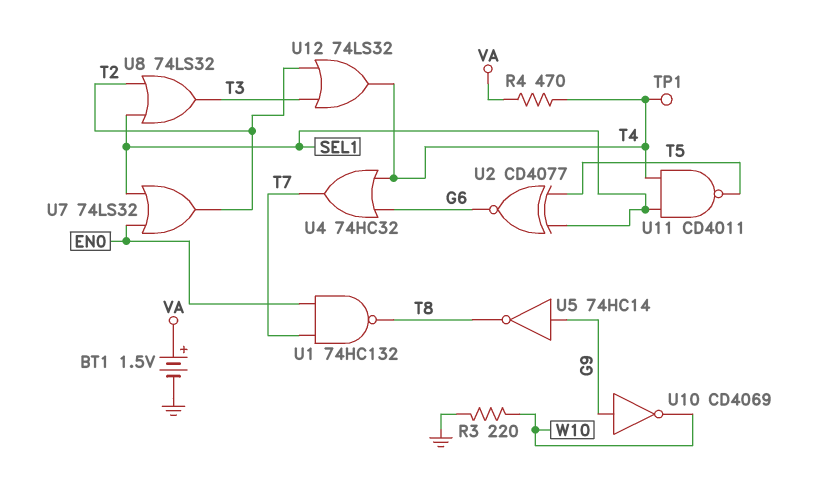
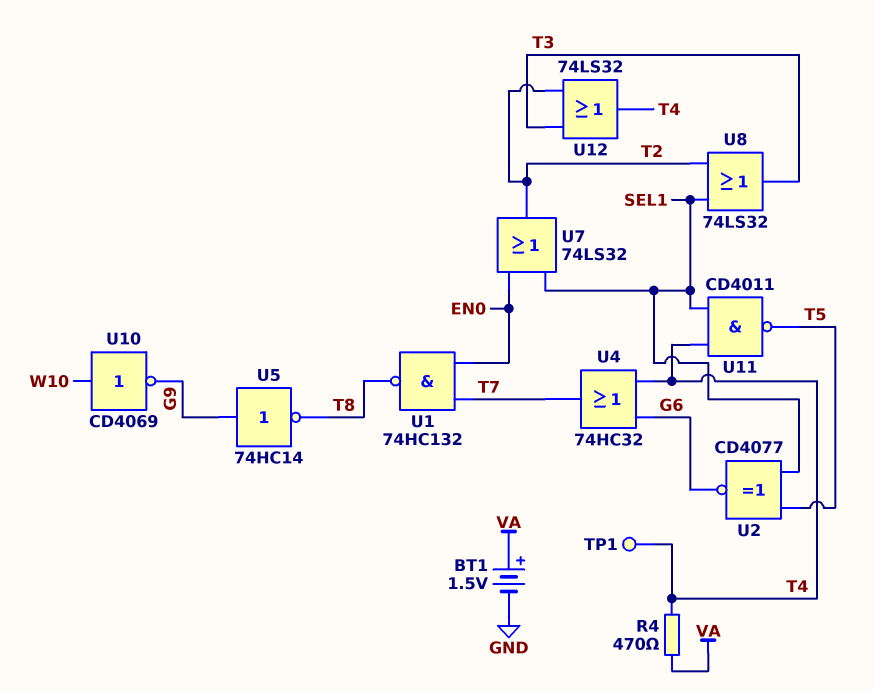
R3: 220 (GND, W10) -> none
U10: NOT CD4069 (in G9, out W10) -> NOT CD4069 (in W10, out G9)

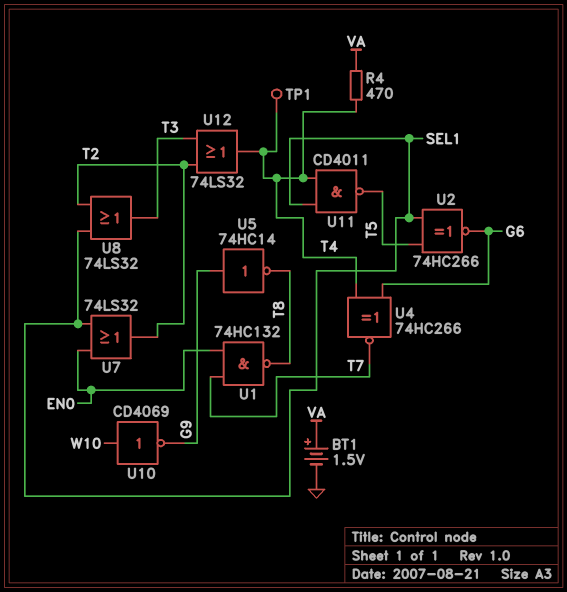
U2: XNOR CD4077 (in SEL1, in T5, out G6) -> XNOR 74HC266 (in SEL1, in T5, out G6)
U4: OR 74HC32 (in G6, in T4, out T7) -> XNOR 74HC266 (in G6, in T4, out T7)

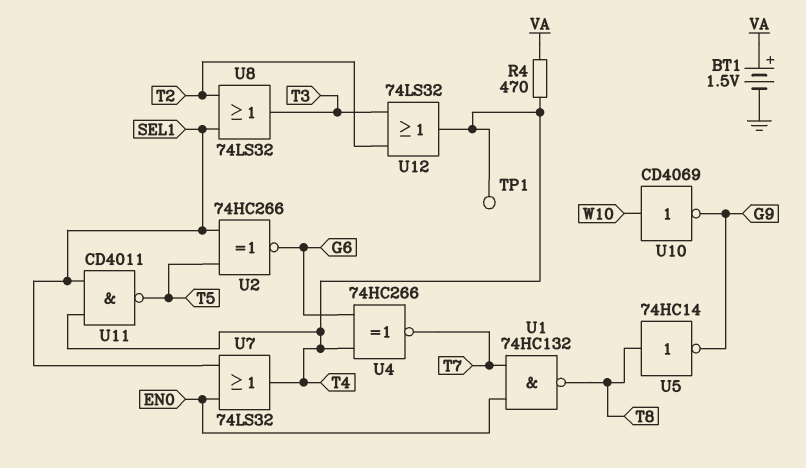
U5: NOT 74HC14 (in G9, out T8) -> NOT 74HC14 (in T8, out G9)
U7: OR 74LS32 (in EN0, in SEL1, out T2) -> OR 74LS32 (in EN0, in SEL1, out T4)

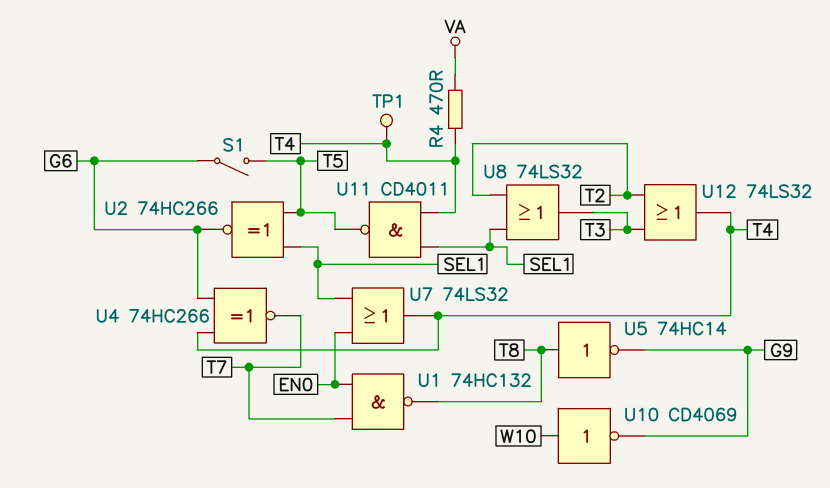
BT1: 1.5V (plus VA, minus GND) -> none
S1: none -> switch (G6, T5)

